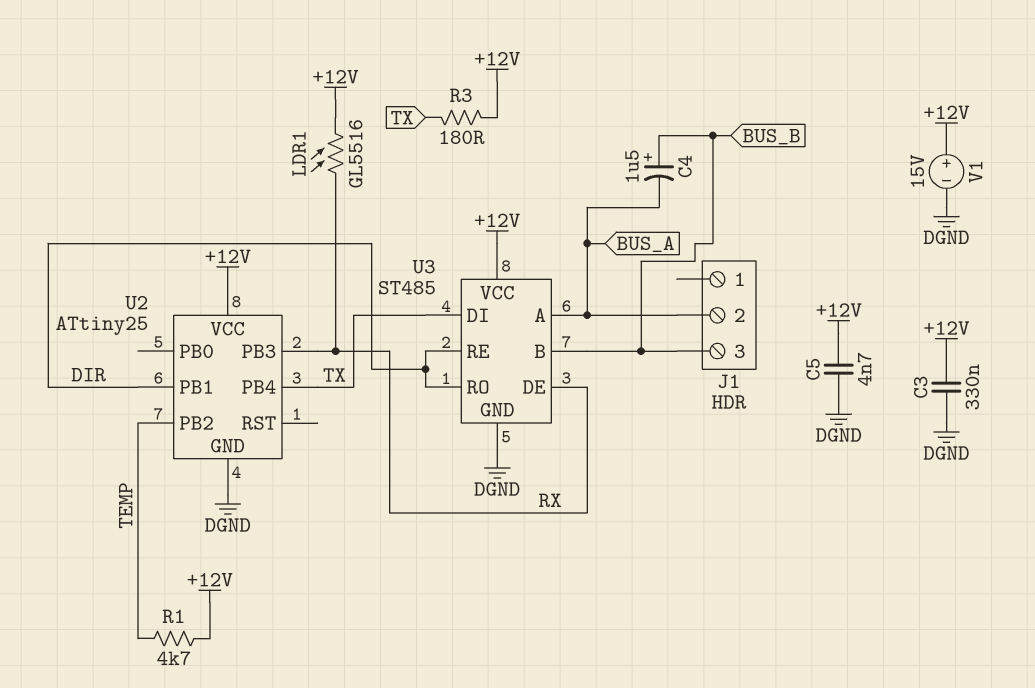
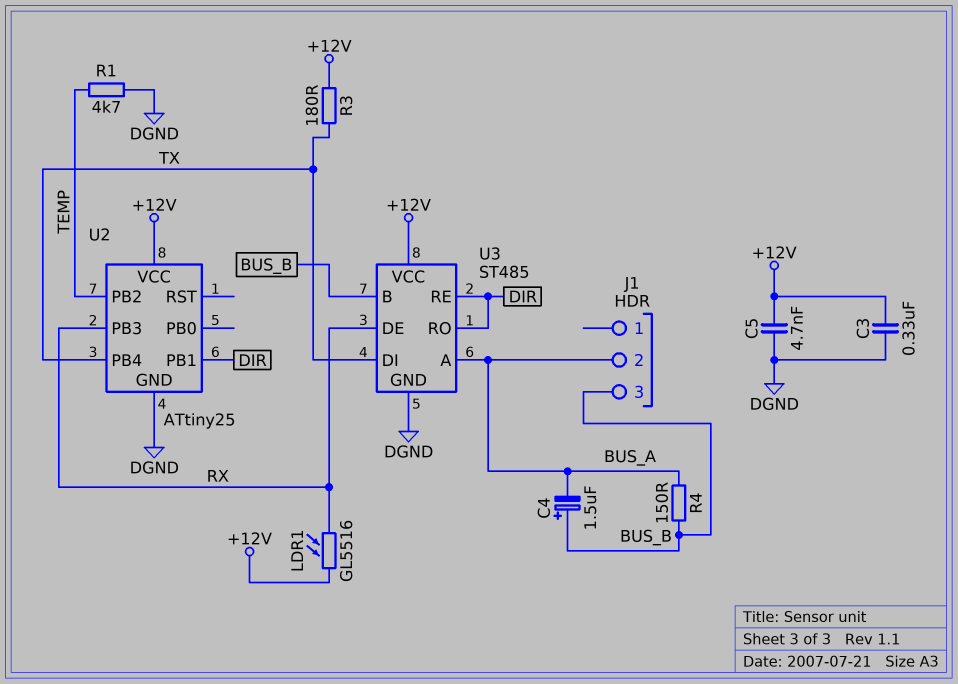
R1: 4.7k (+12V, TEMP) -> 4.7k (DGND, TEMP)
R4: none -> 150 (BUS_A, BUS_B)
V1: 15V (plus +12V, minus DGND) -> none

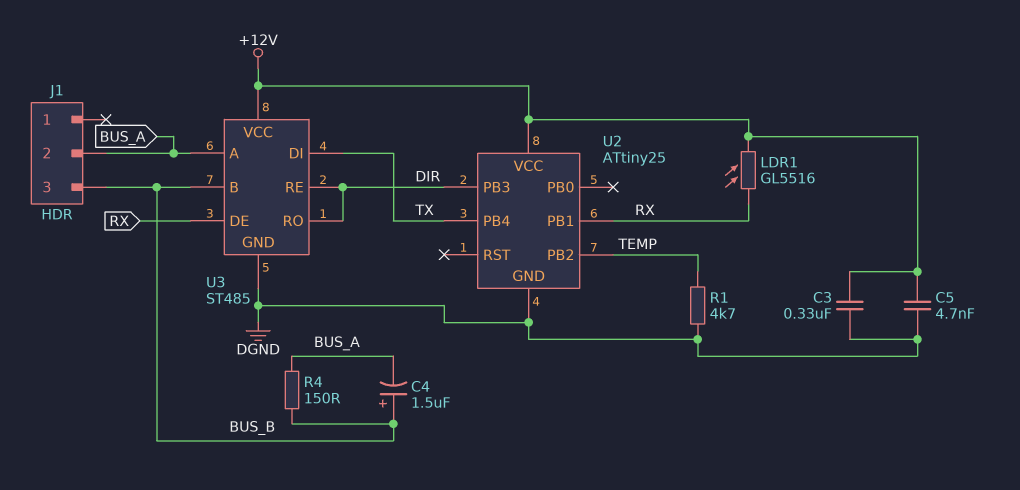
R3: 180 (+12V, TX) -> none
U2 pin PB1: DIR -> RX
U2 pin PB3: RX -> DIR

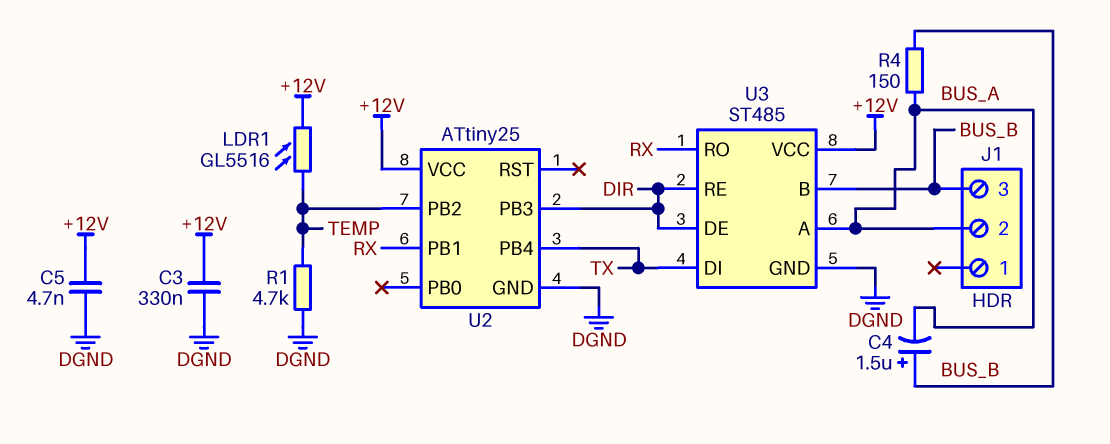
LDR1: GL5516 (+12V, RX) -> GL5516 (+12V, TEMP)
U3 pin DE: RX -> DIR
U3 pin RO: DIR -> RX

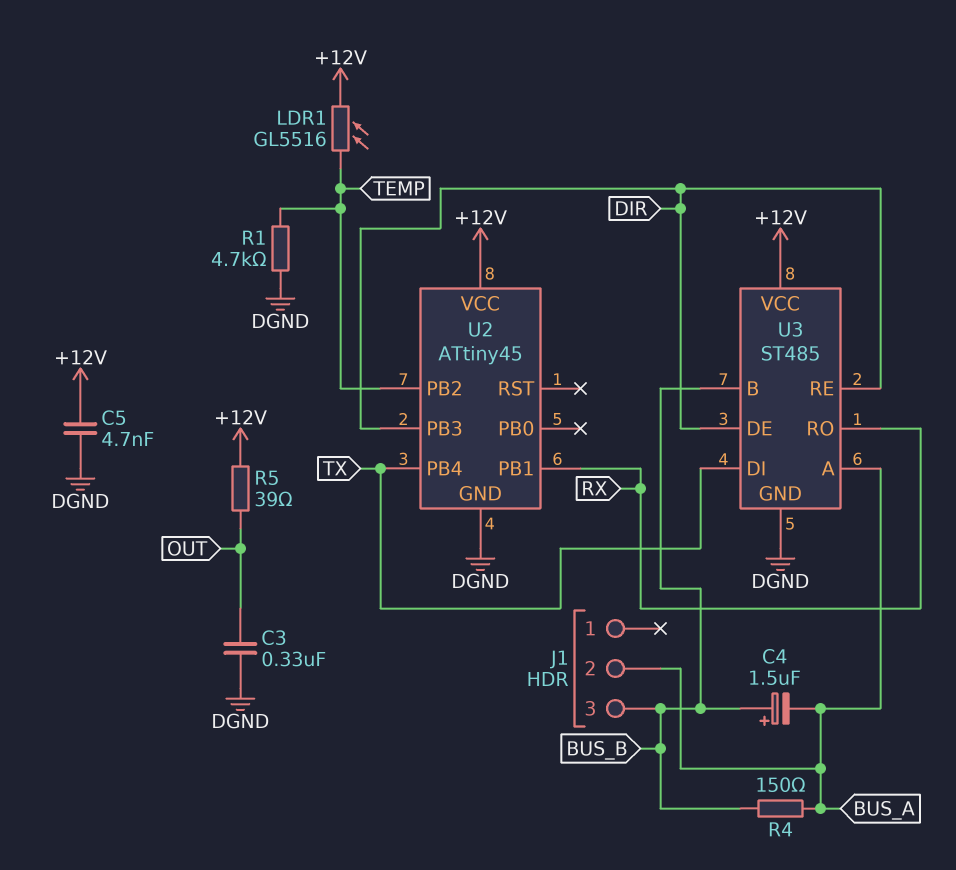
C3: 330nF (+12V, DGND) -> 330nF (DGND, OUT)
R5: none -> 39 (+12V, OUT)
U2: ATtiny25 -> ATtiny45

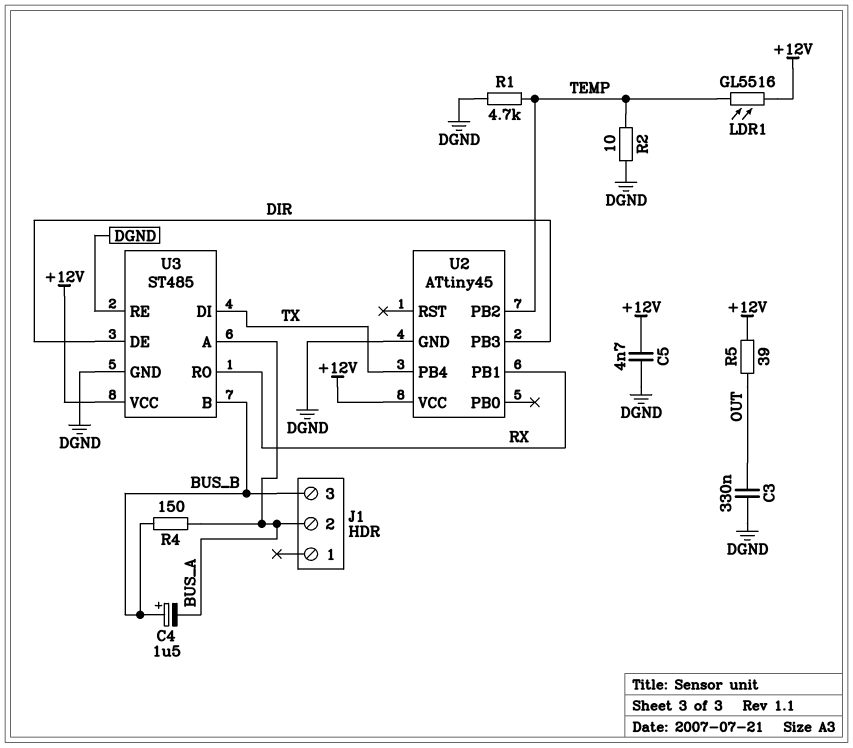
R2: none -> 10 (DGND, TEMP)
U3 pin RE: DIR -> DGND

